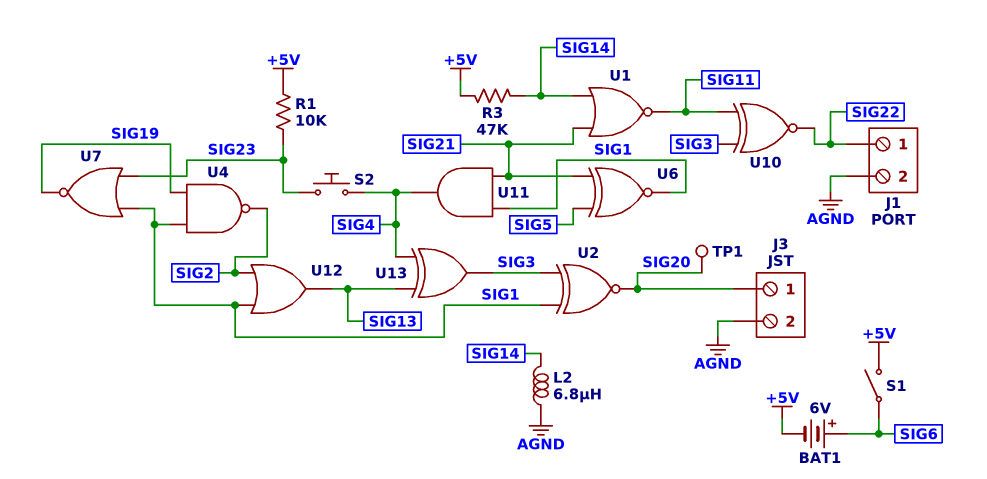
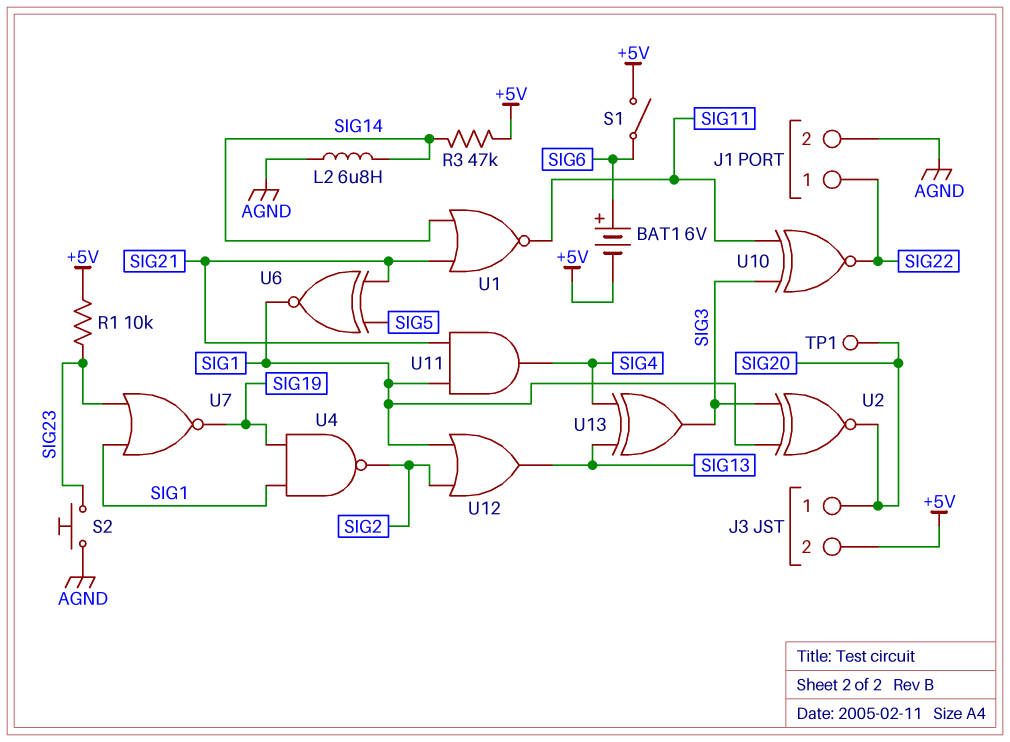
J3 pin 2: AGND -> +5V
S2: button (SIG4, SIG23) -> button (AGND, SIG23)

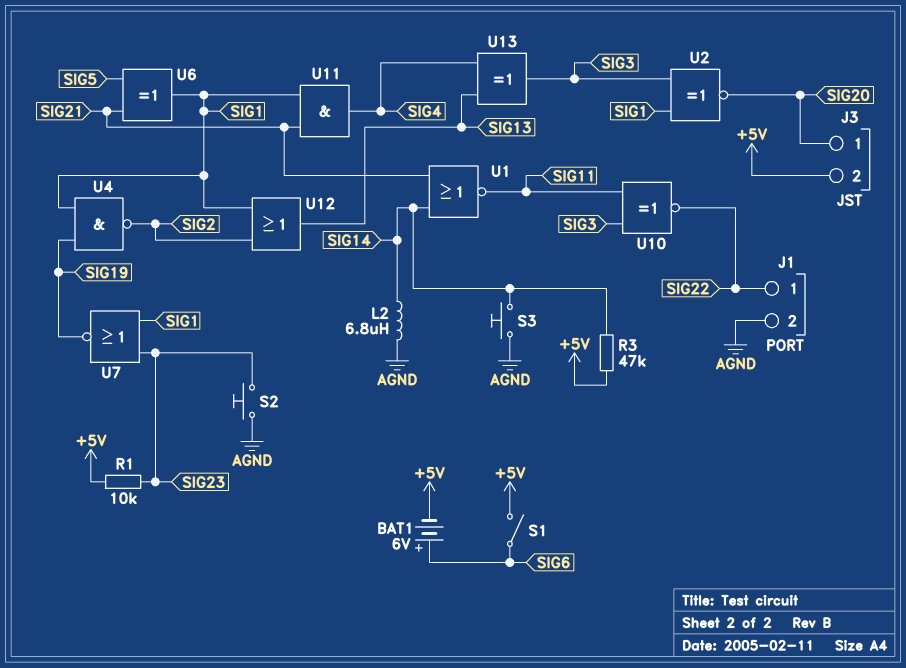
S3: none -> button (AGND, SIG14)
TP1: test point (SIG20) -> none
U6: XNOR (in SIG5, in SIG21, out SIG1) -> XOR (in SIG5, in SIG21, out SIG1)

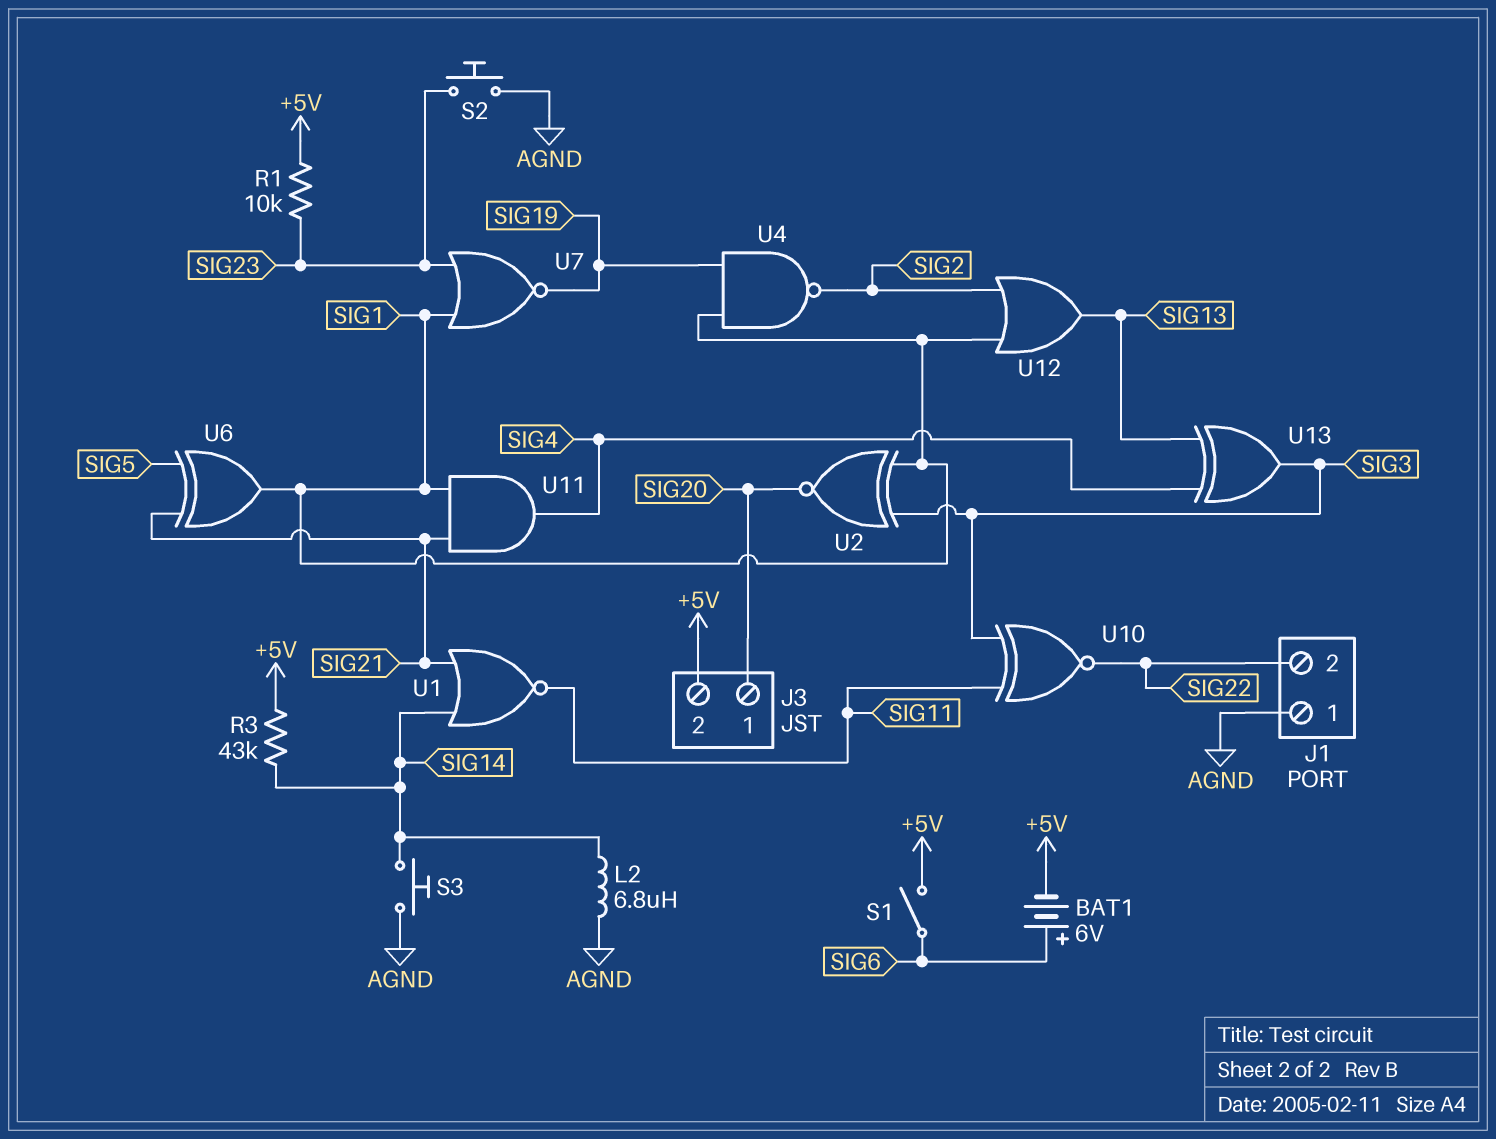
J1 pin 1: SIG22 -> AGND
J1 pin 2: AGND -> SIG22
R3: 47k (+5V, SIG14) -> 43k (+5V, SIG14)

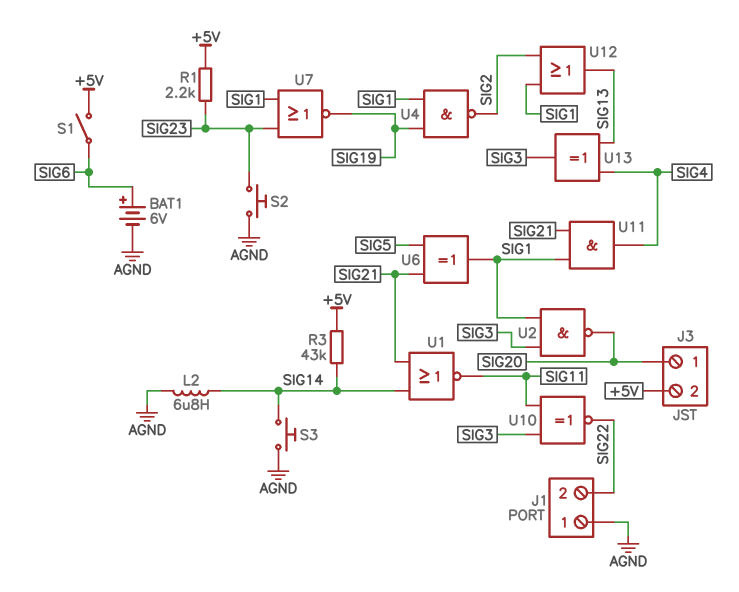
BAT1: 6V (plus SIG6, minus +5V) -> 6V (plus SIG6, minus AGND)
R1: 10k (+5V, SIG23) -> 2.2k (+5V, SIG23)
U2: XNOR (in SIG1, in SIG3, out SIG20) -> NAND (in SIG1, in SIG3, out SIG20)

